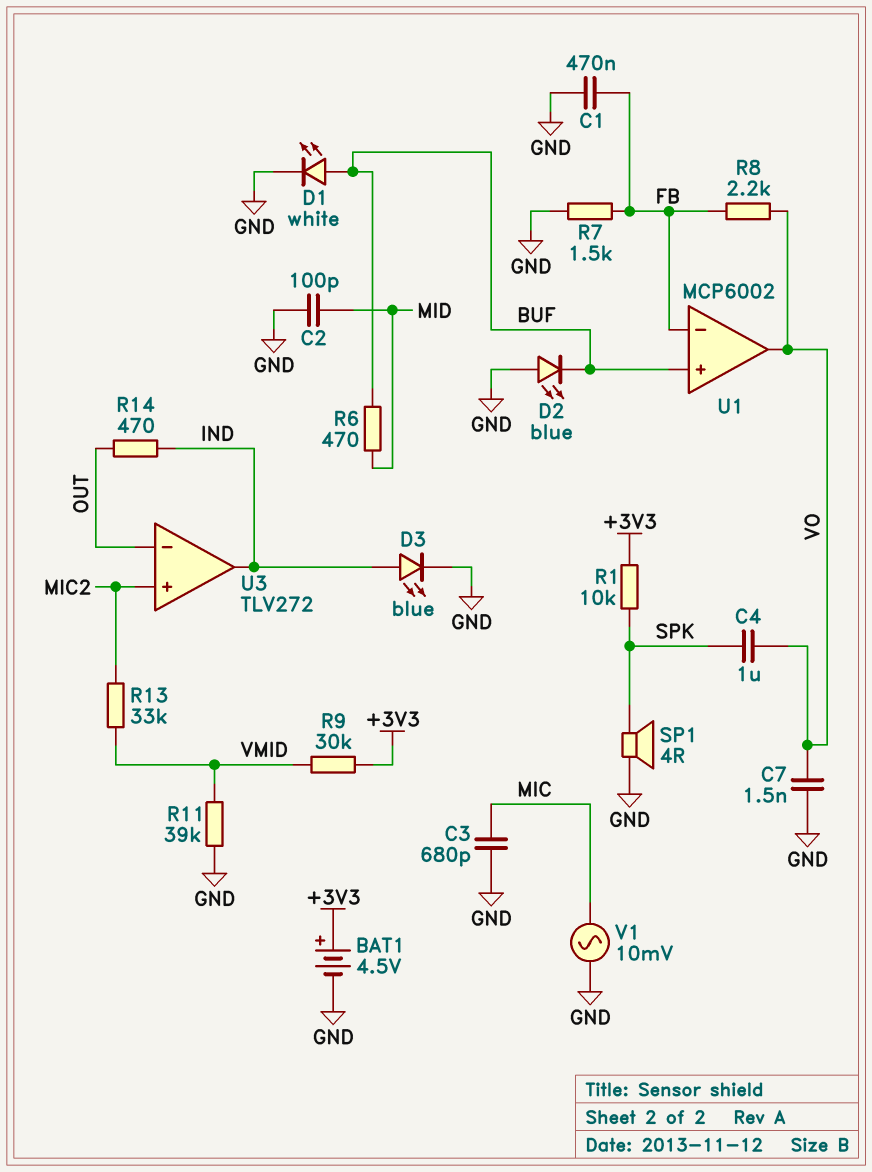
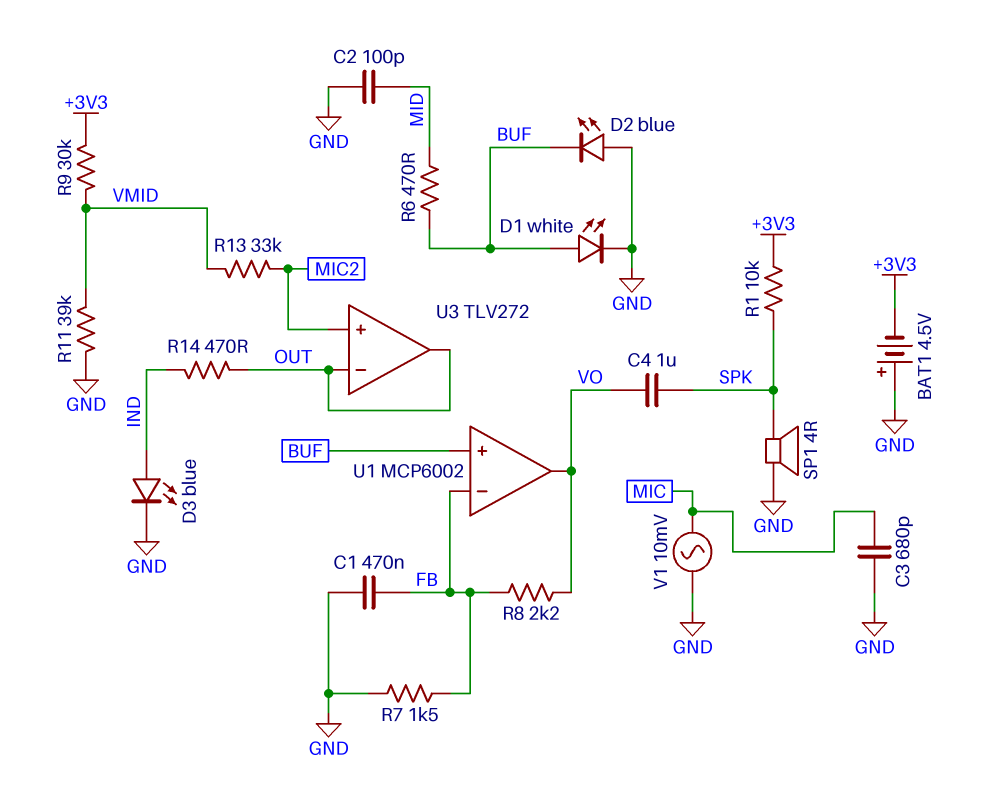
BAT1: 4.5V (plus +3V3, minus GND) -> 4.5V (plus GND, minus +3V3)
C7: 1.5nF (GND, VO) -> none
U3 pin out: IND -> OUT

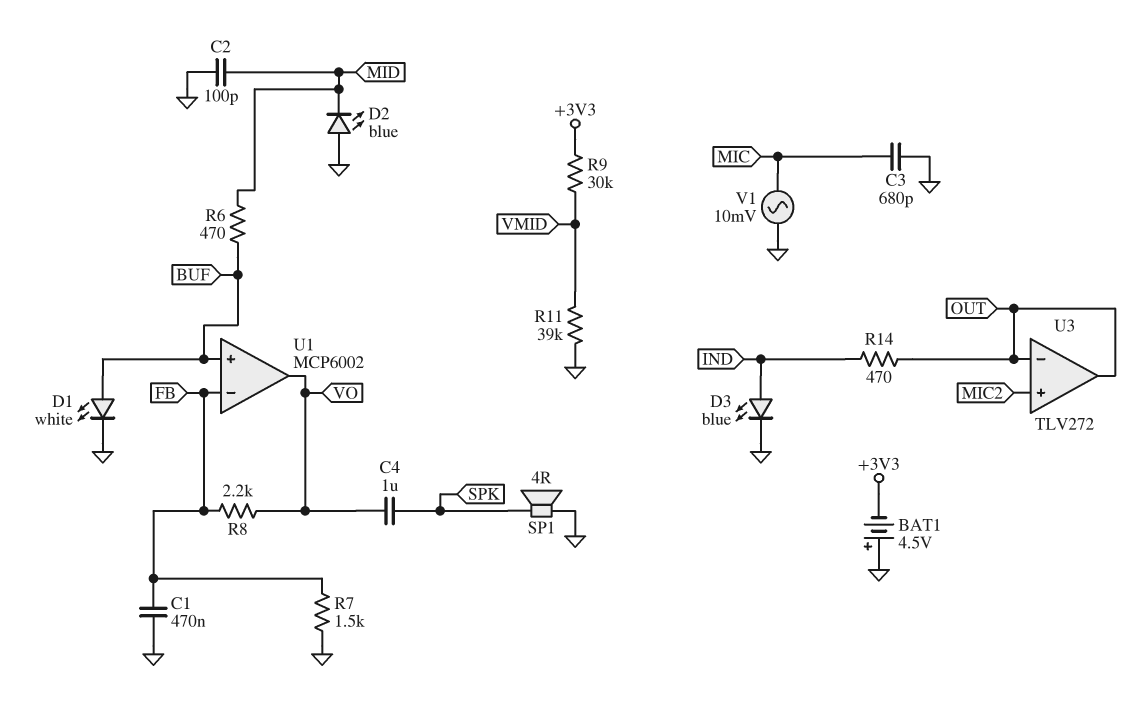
D2: LED blue (A GND, K BUF) -> LED blue (A GND, K MID)
R1: 10k (+3V3, SPK) -> none
R13: 33k (MIC2, VMID) -> none

